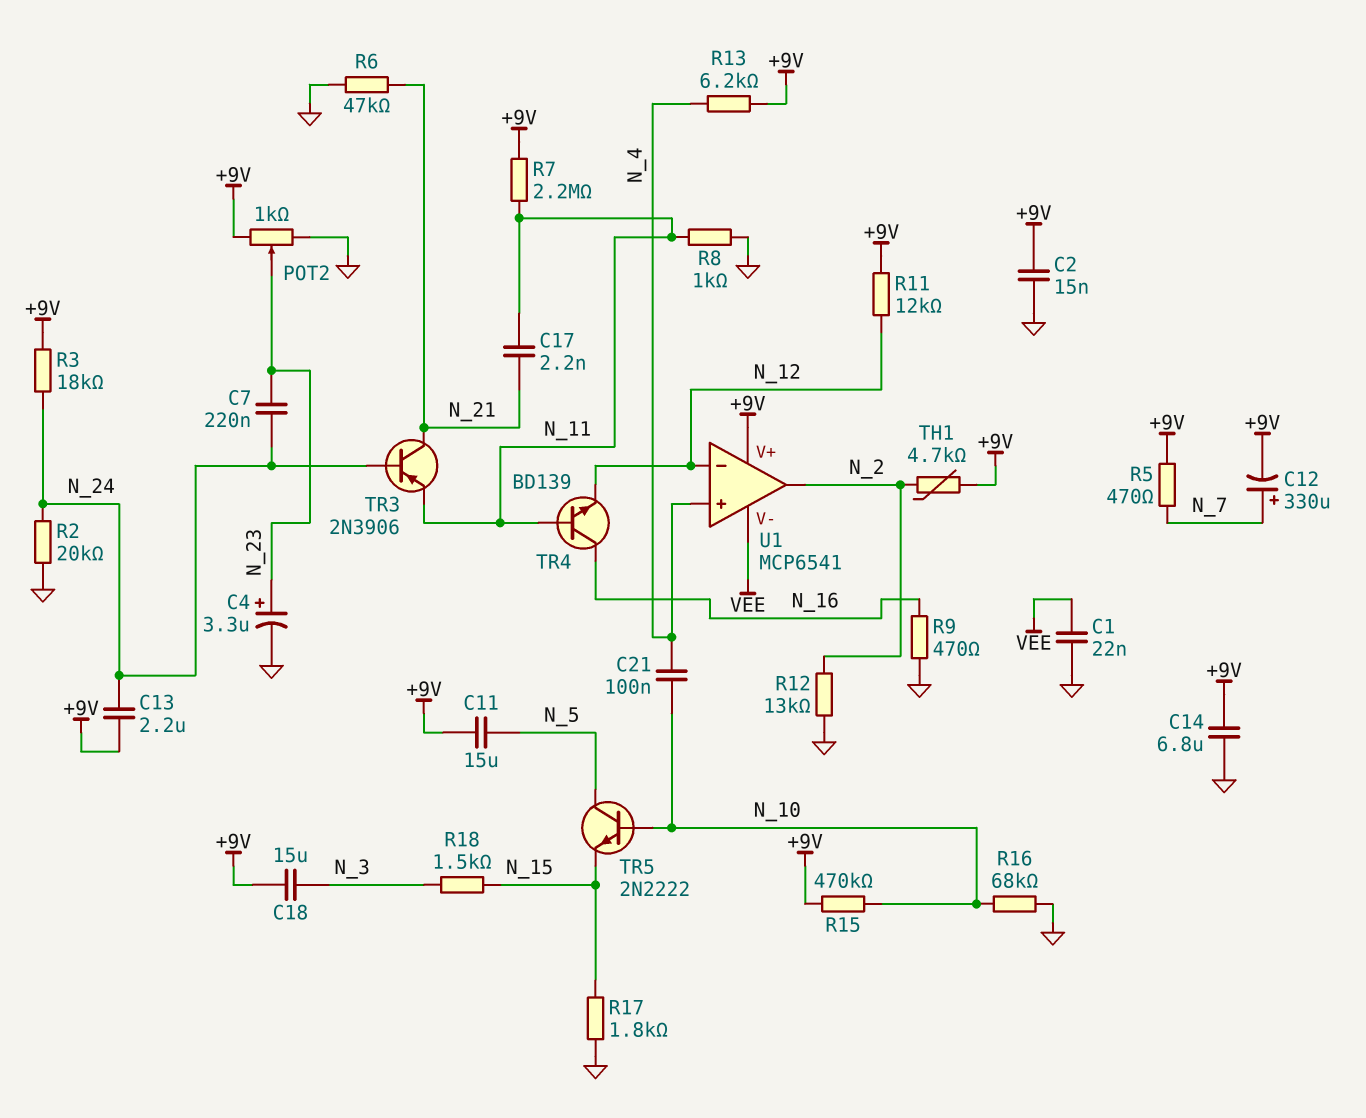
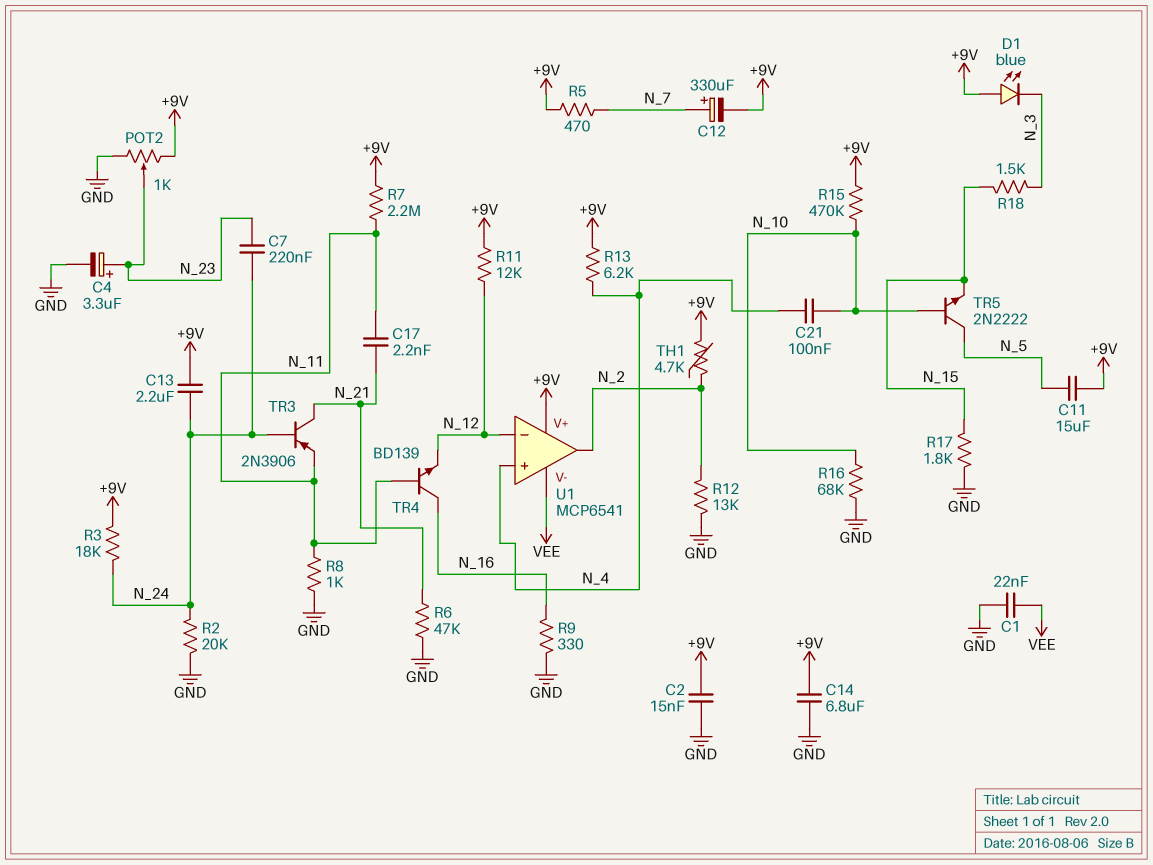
C18: 15uF (+9V, N_3) -> none
D1: none -> LED blue (A +9V, K N_3)
R9: 470 (GND, N_16) -> 330 (GND, N_16)

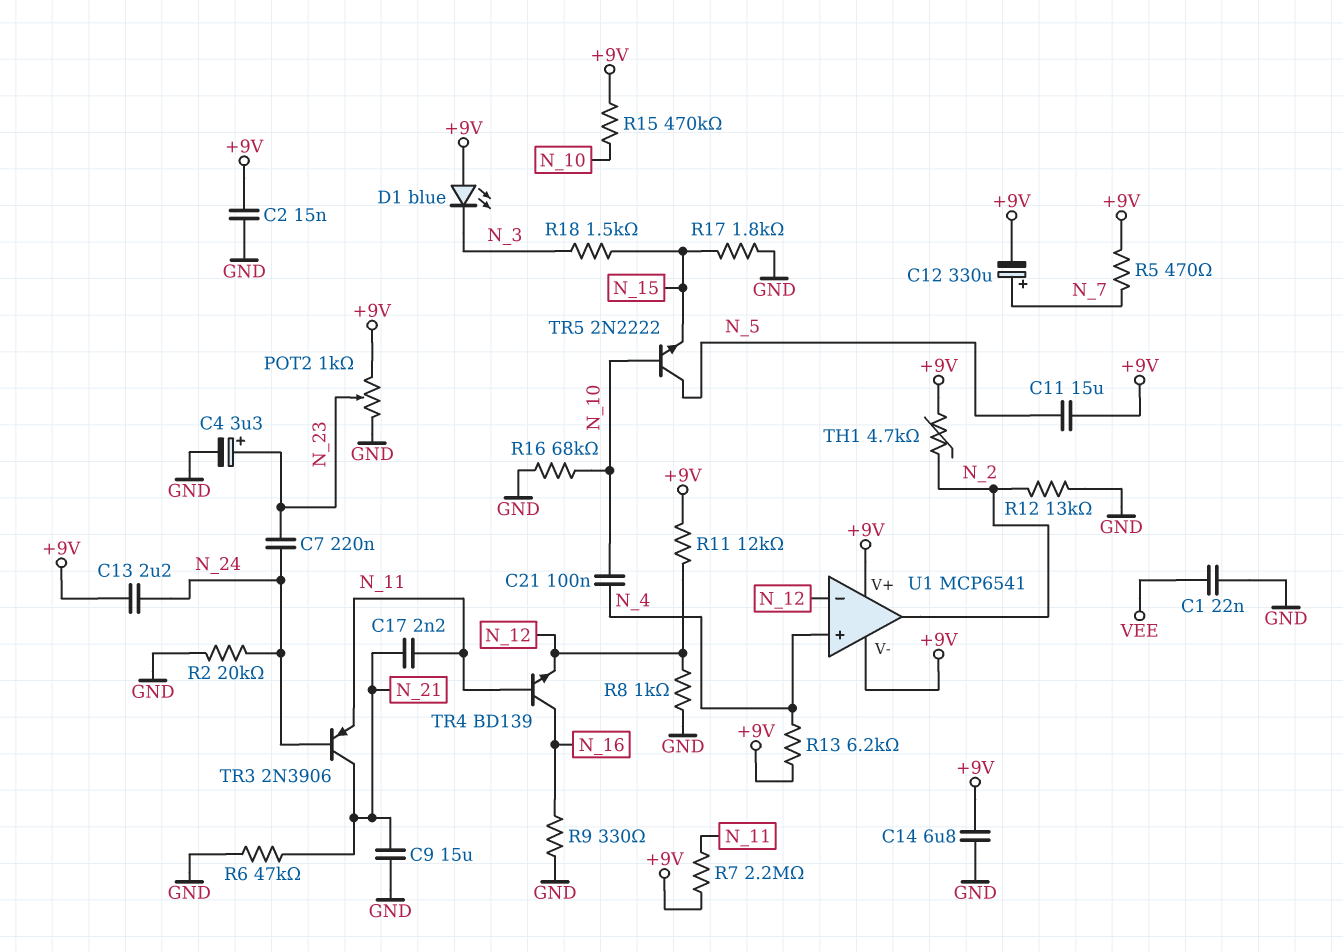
C9: none -> 15uF (GND, N_21)
R3: 18k (+9V, N_24) -> none
R8: 1k (GND, N_11) -> 1k (GND, N_12)
U1 pin V-: VEE -> +9V

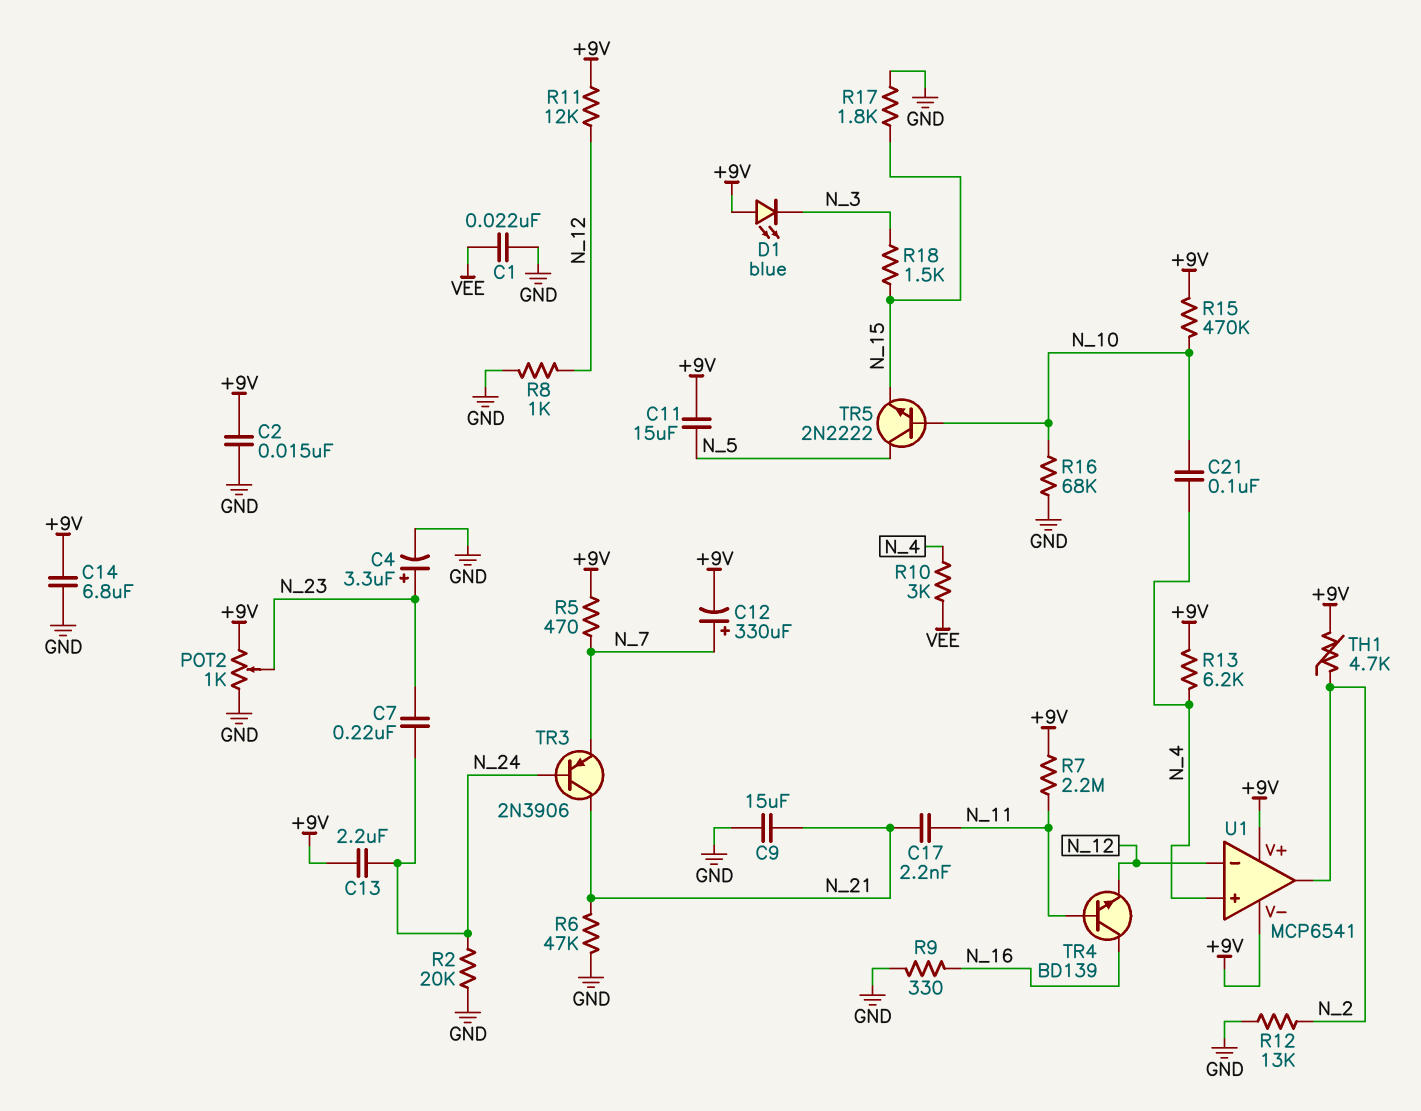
R10: none -> 3k (N_4, VEE)
TR3: PNP 2N3906 (B N_24, C N_21, E N_11) -> PNP 2N3906 (B N_24, C N_21, E N_7)

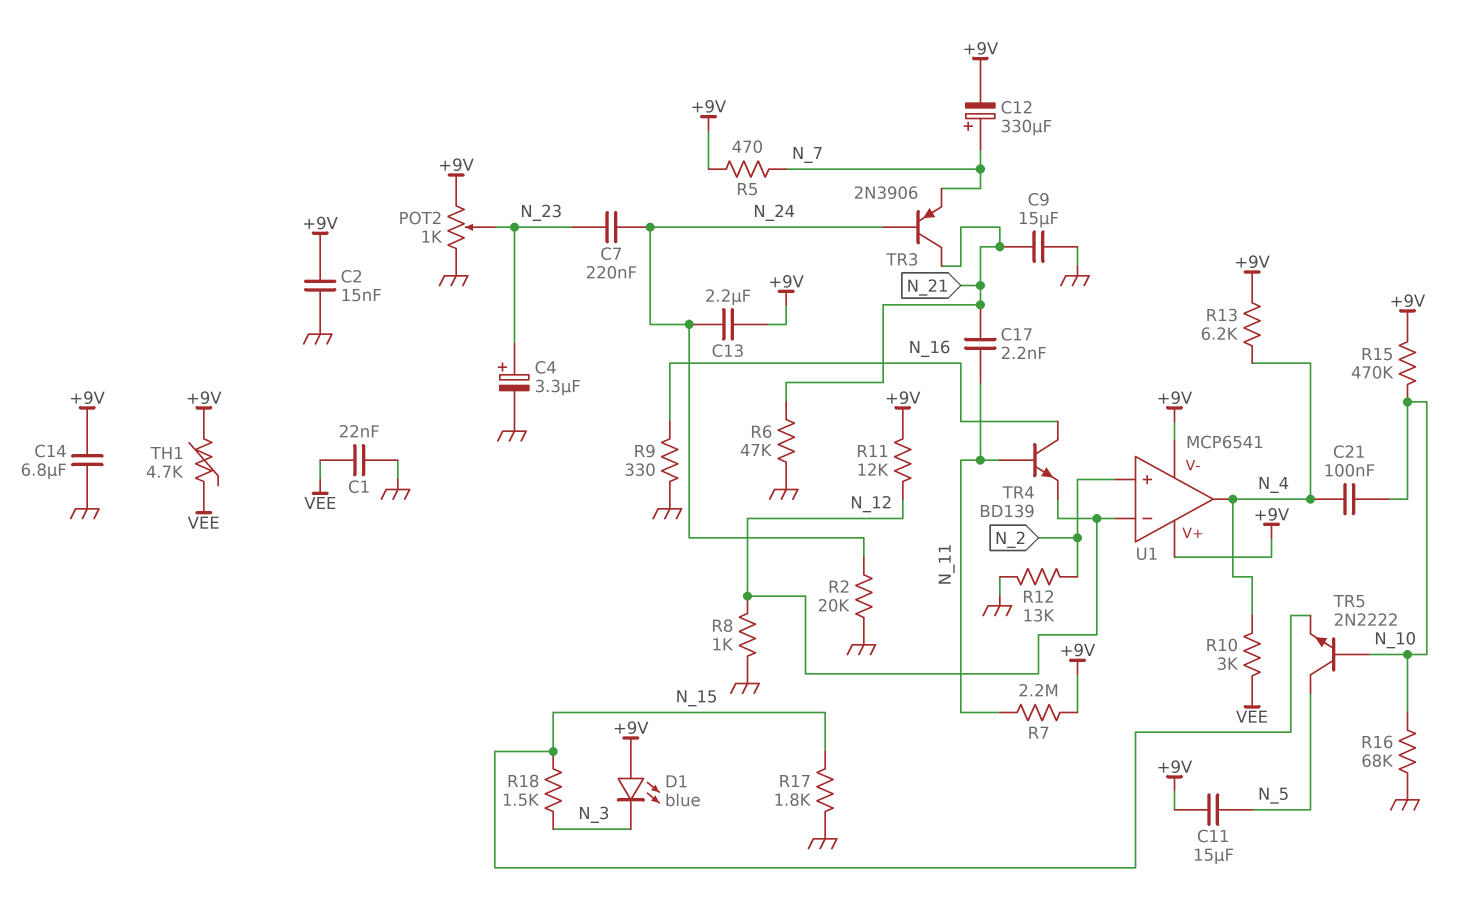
TH1: 4.7k (+9V, N_2) -> 4.7k (+9V, VEE)
U1 pin in+: N_4 -> N_2
U1 pin out: N_2 -> N_4

